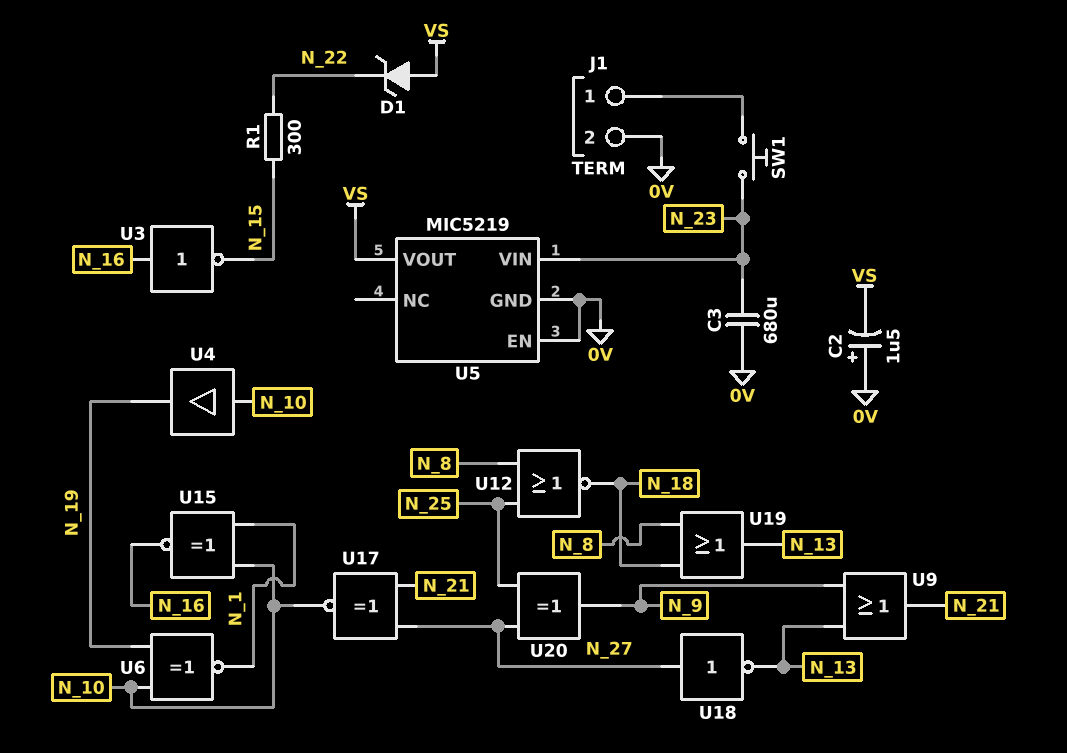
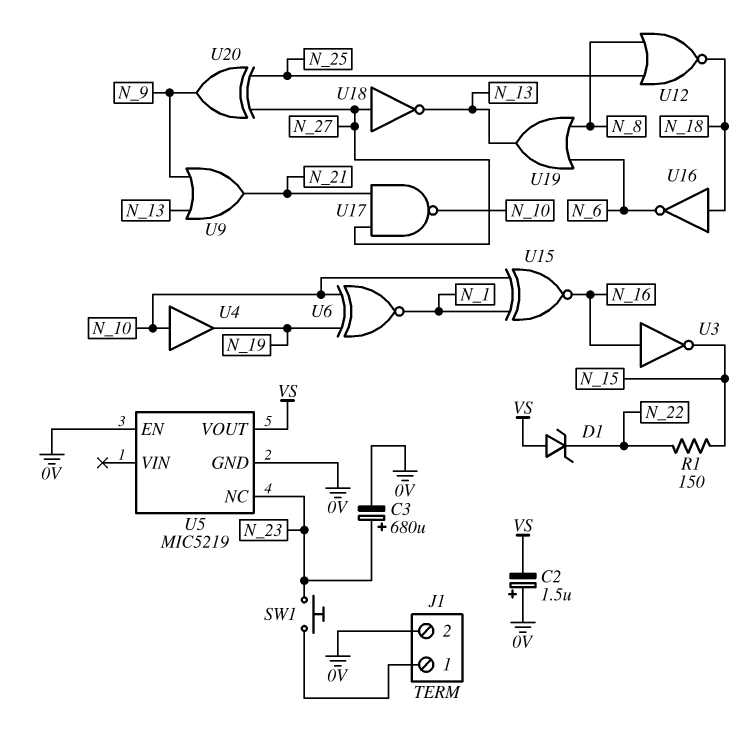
C3: 680uF (0V, N_23) -> 680uF (plus N_23, minus 0V)
R1: 300 (N_15, N_22) -> 150 (N_15, N_22)
U5 pin NC: none -> N_23
U5 pin VIN: N_23 -> none
U16: none -> NOT (in N_18, out N_6)
U17: XNOR (in N_21, in N_27, out N_10) -> NAND (in N_21, in N_27, out N_10)
U19: OR (in N_8, in N_18, out N_13) -> OR (in N_6, in N_8, out N_13)

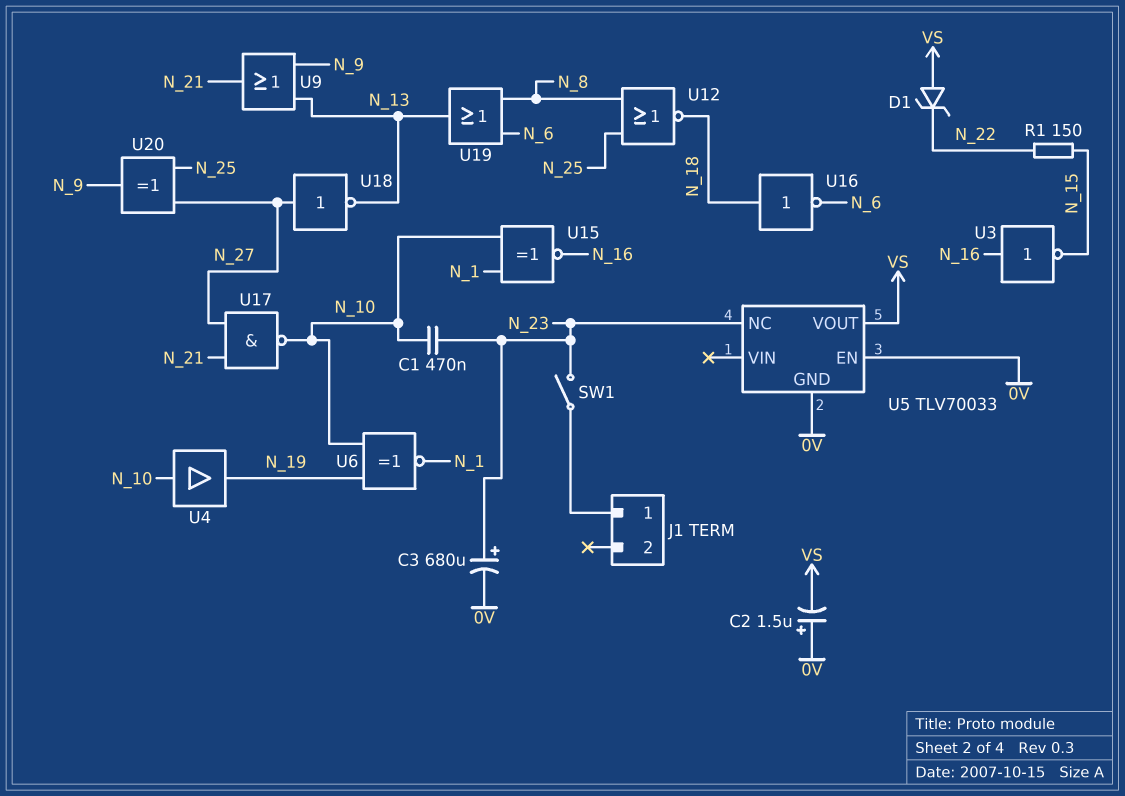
C1: none -> 470nF (N_10, N_23)
J1 pin 2: 0V -> none
SW1: button (J1/1, N_23) -> switch (J1/1, N_23)
U5: MIC5219 -> TLV70033

